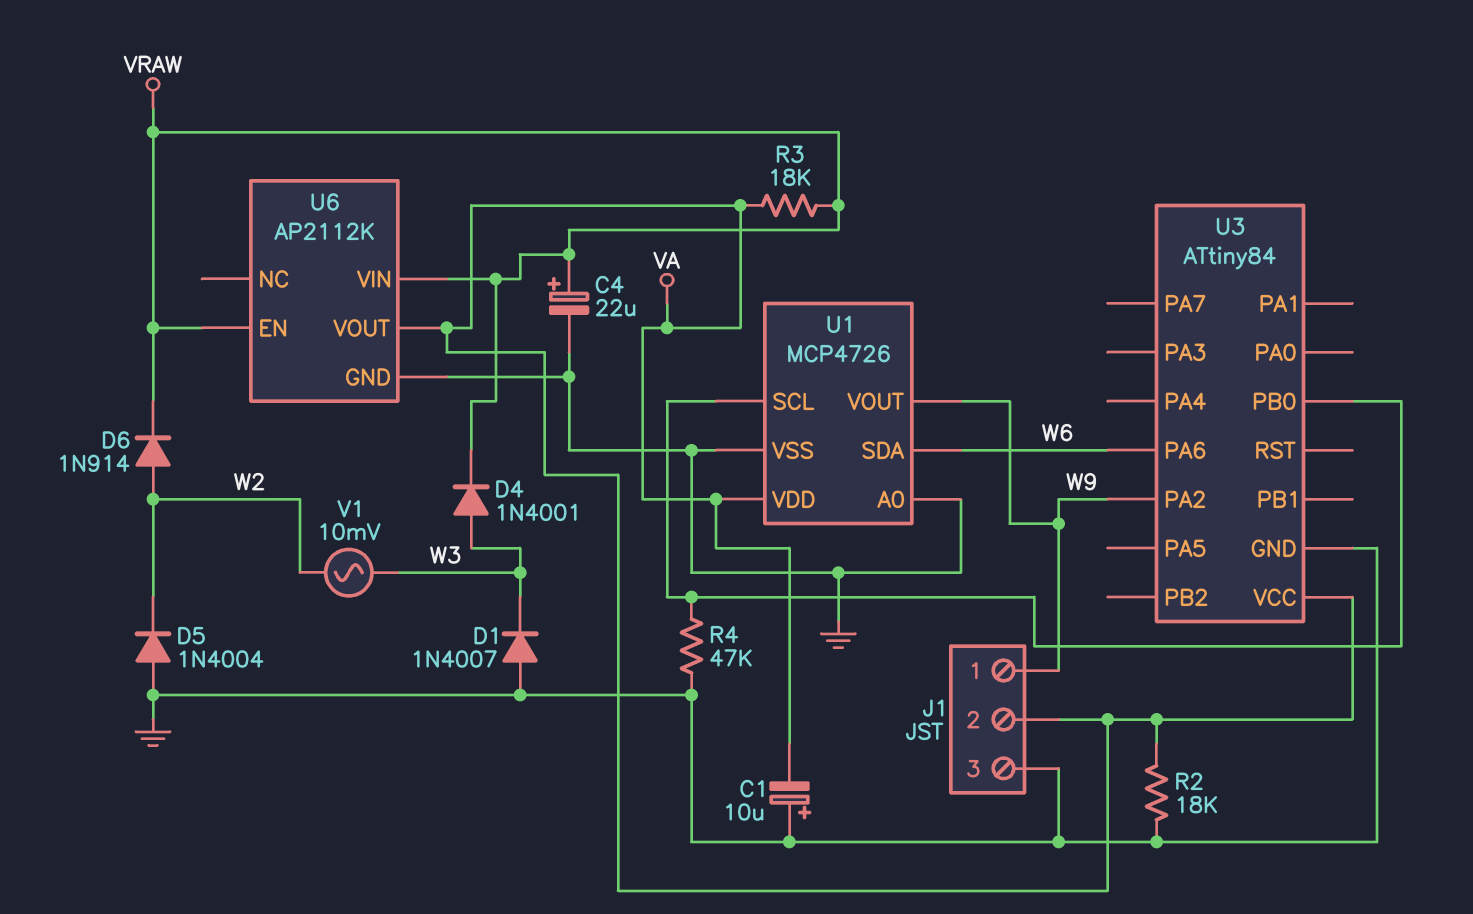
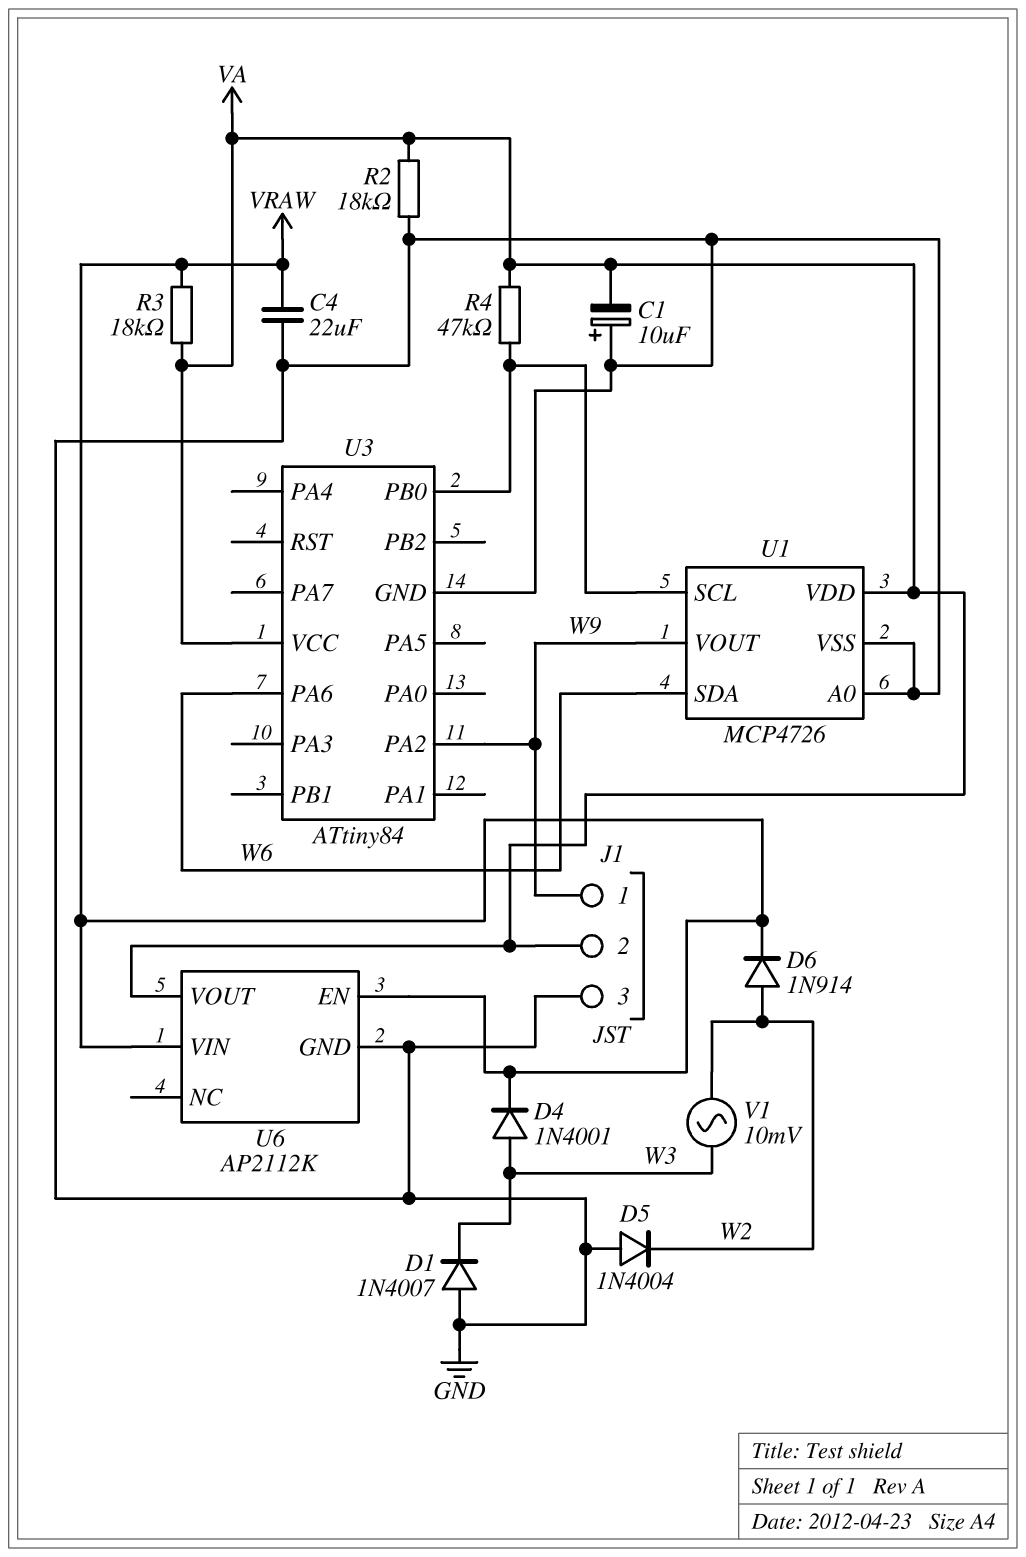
C4: 22uF (plus VRAW, minus GND) -> 22uF (GND, VRAW)
R4: 47k (GND, U1/SCL) -> 47k (U1/SCL, VA)

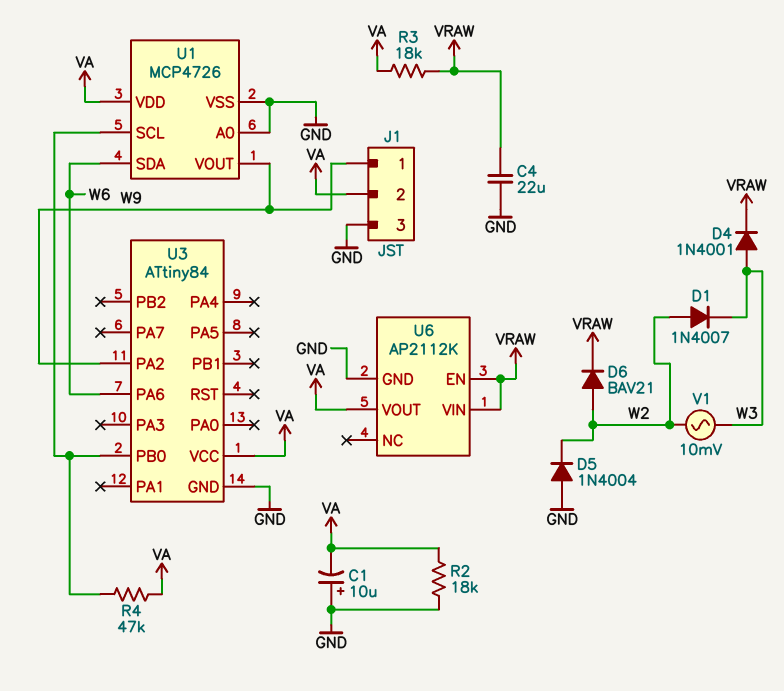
D1: diode 1N4007 (A GND, K W3) -> diode 1N4007 (A W2, K W3)
D6: diode 1N914 (A W2, K VRAW) -> diode BAV21 (A W2, K VRAW)

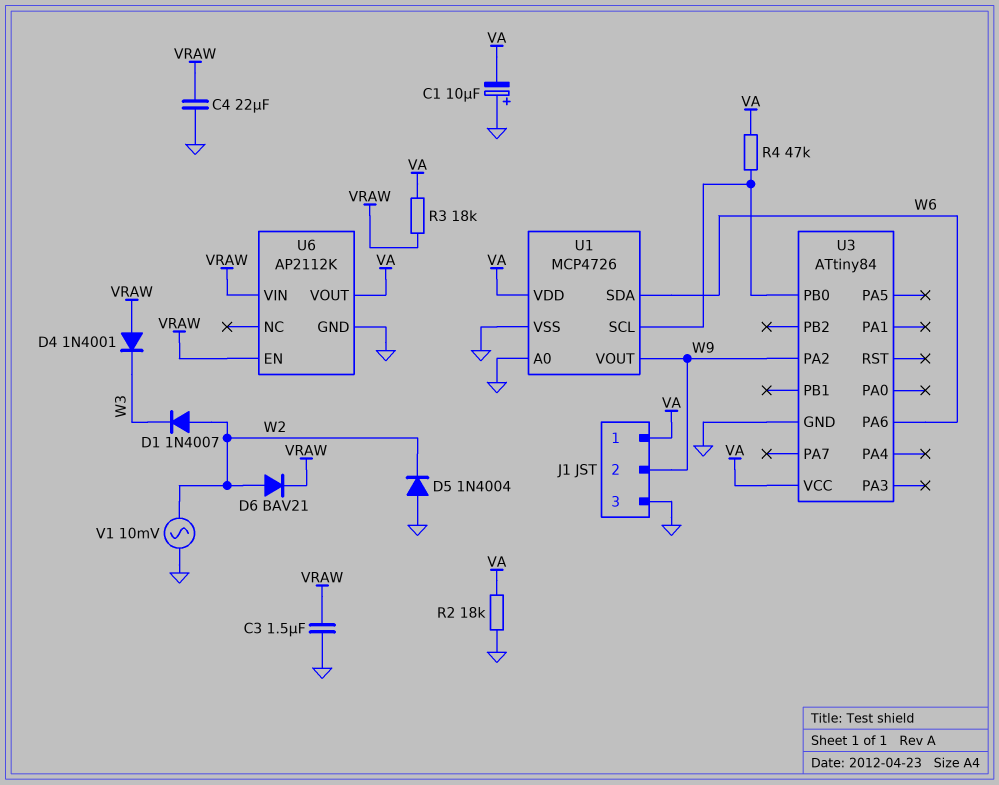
C3: none -> 1.5uF (GND, VRAW)
D4: diode 1N4001 (A W3, K VRAW) -> diode 1N4001 (A VRAW, K W3)
J1 pin 1: W9 -> VA
J1 pin 2: VA -> W9
V1: AC 10mV (W2, W3) -> AC 10mV (GND, W2)

